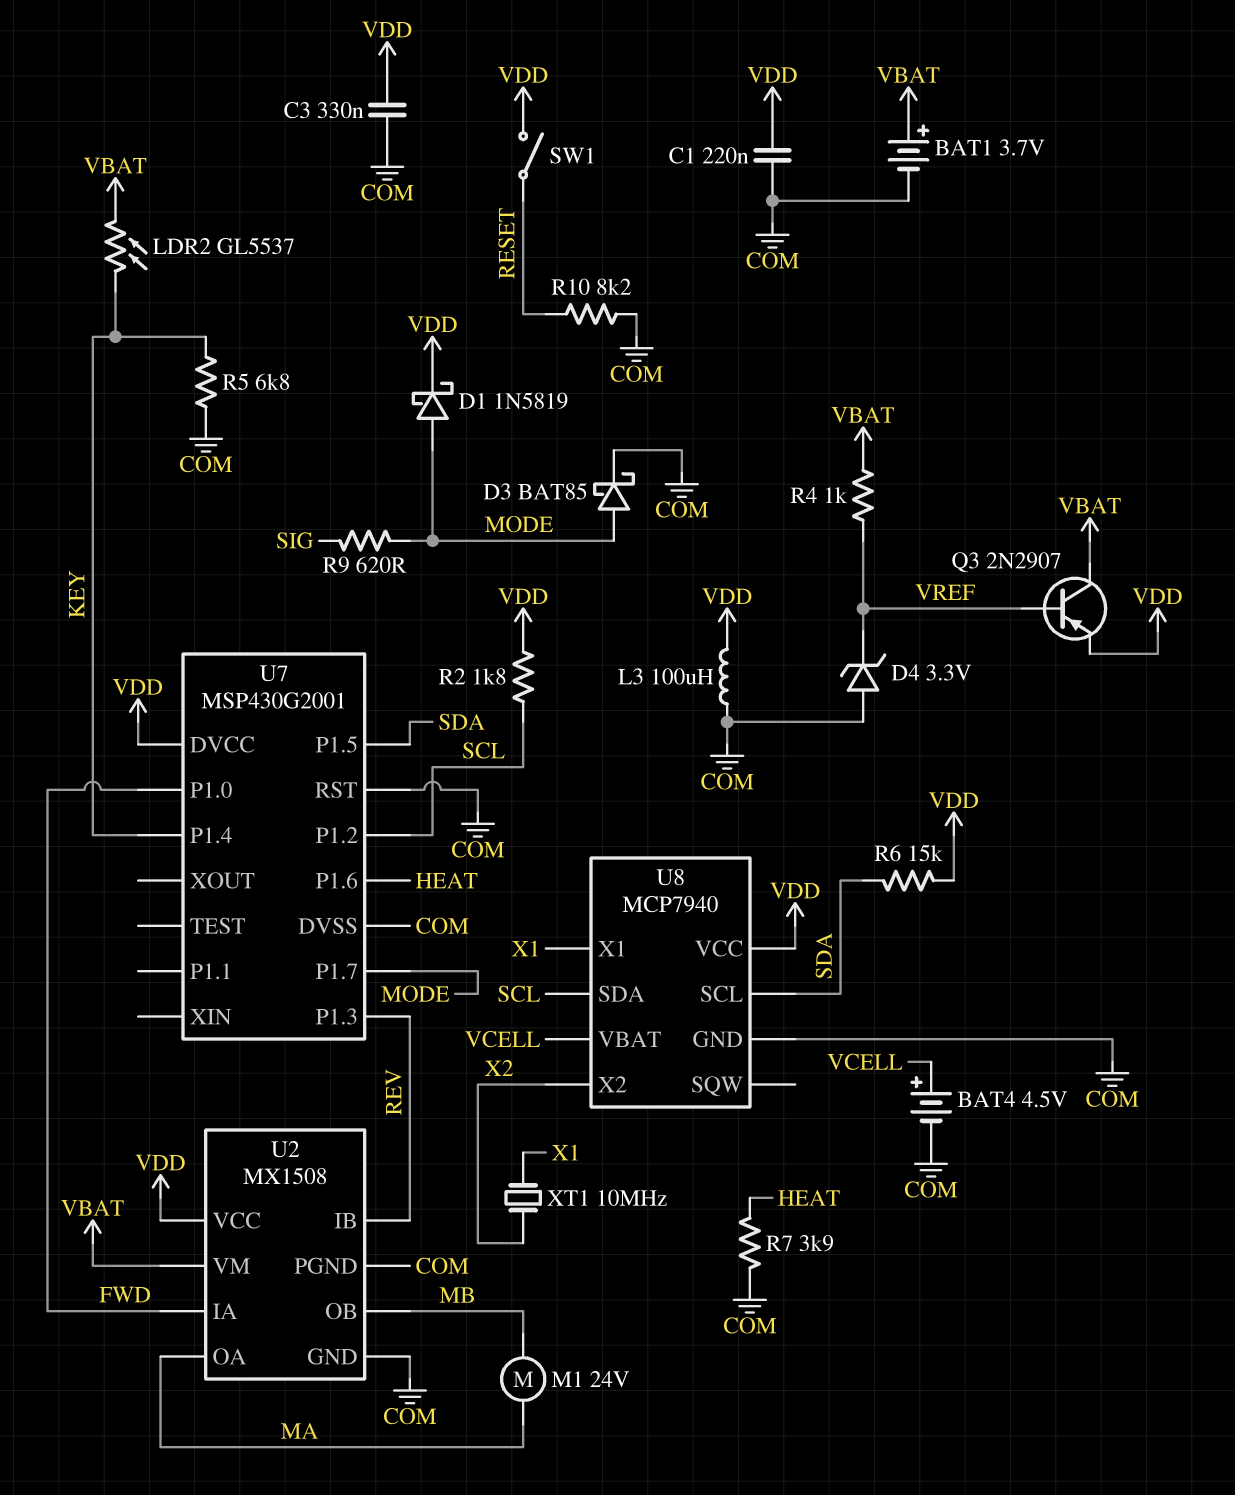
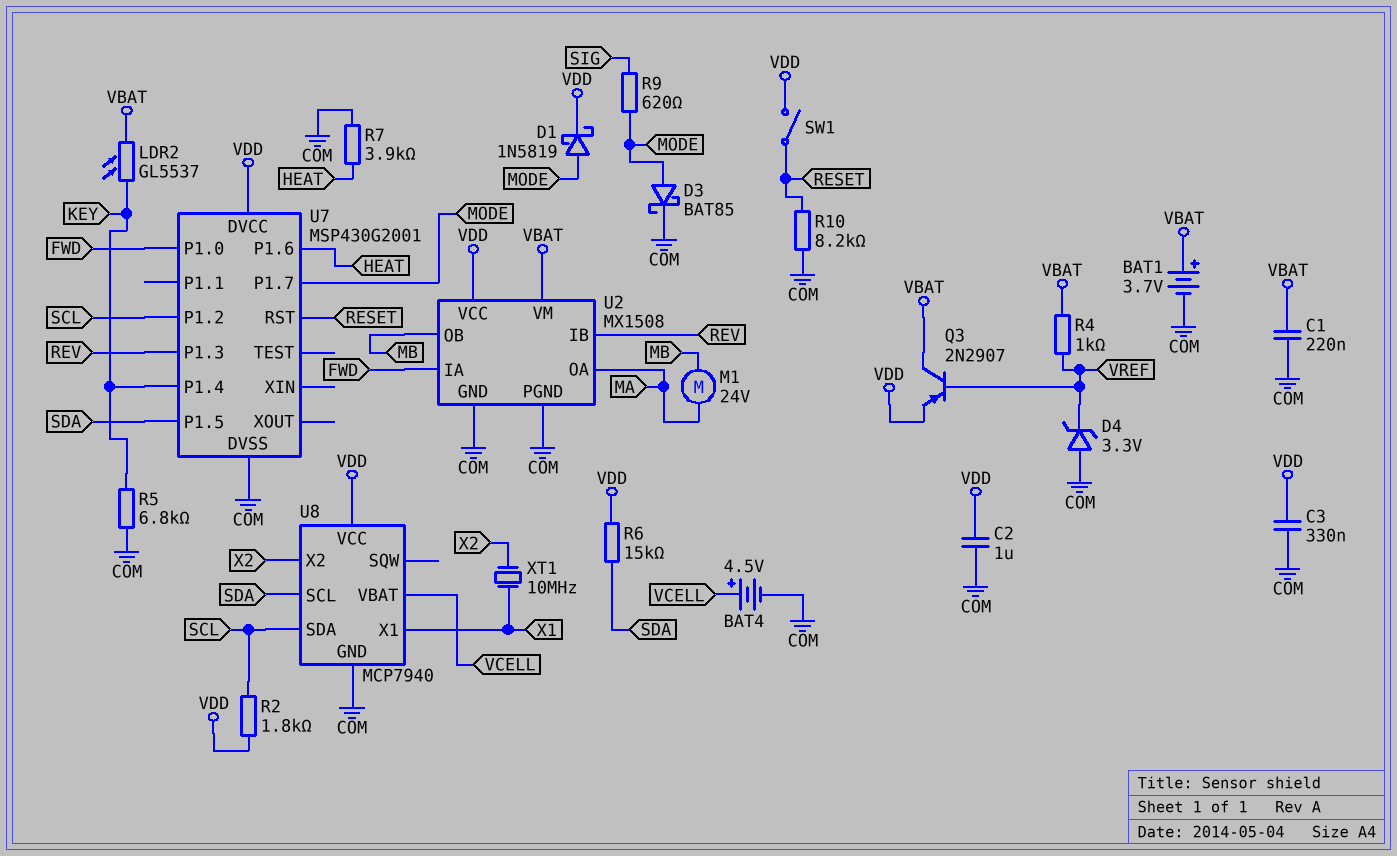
C1: 220nF (COM, VDD) -> 220nF (COM, VBAT)
C2: none -> 1uF (COM, VDD)
L3: 100uH (COM, VDD) -> none
U7 pin RST: COM -> RESET

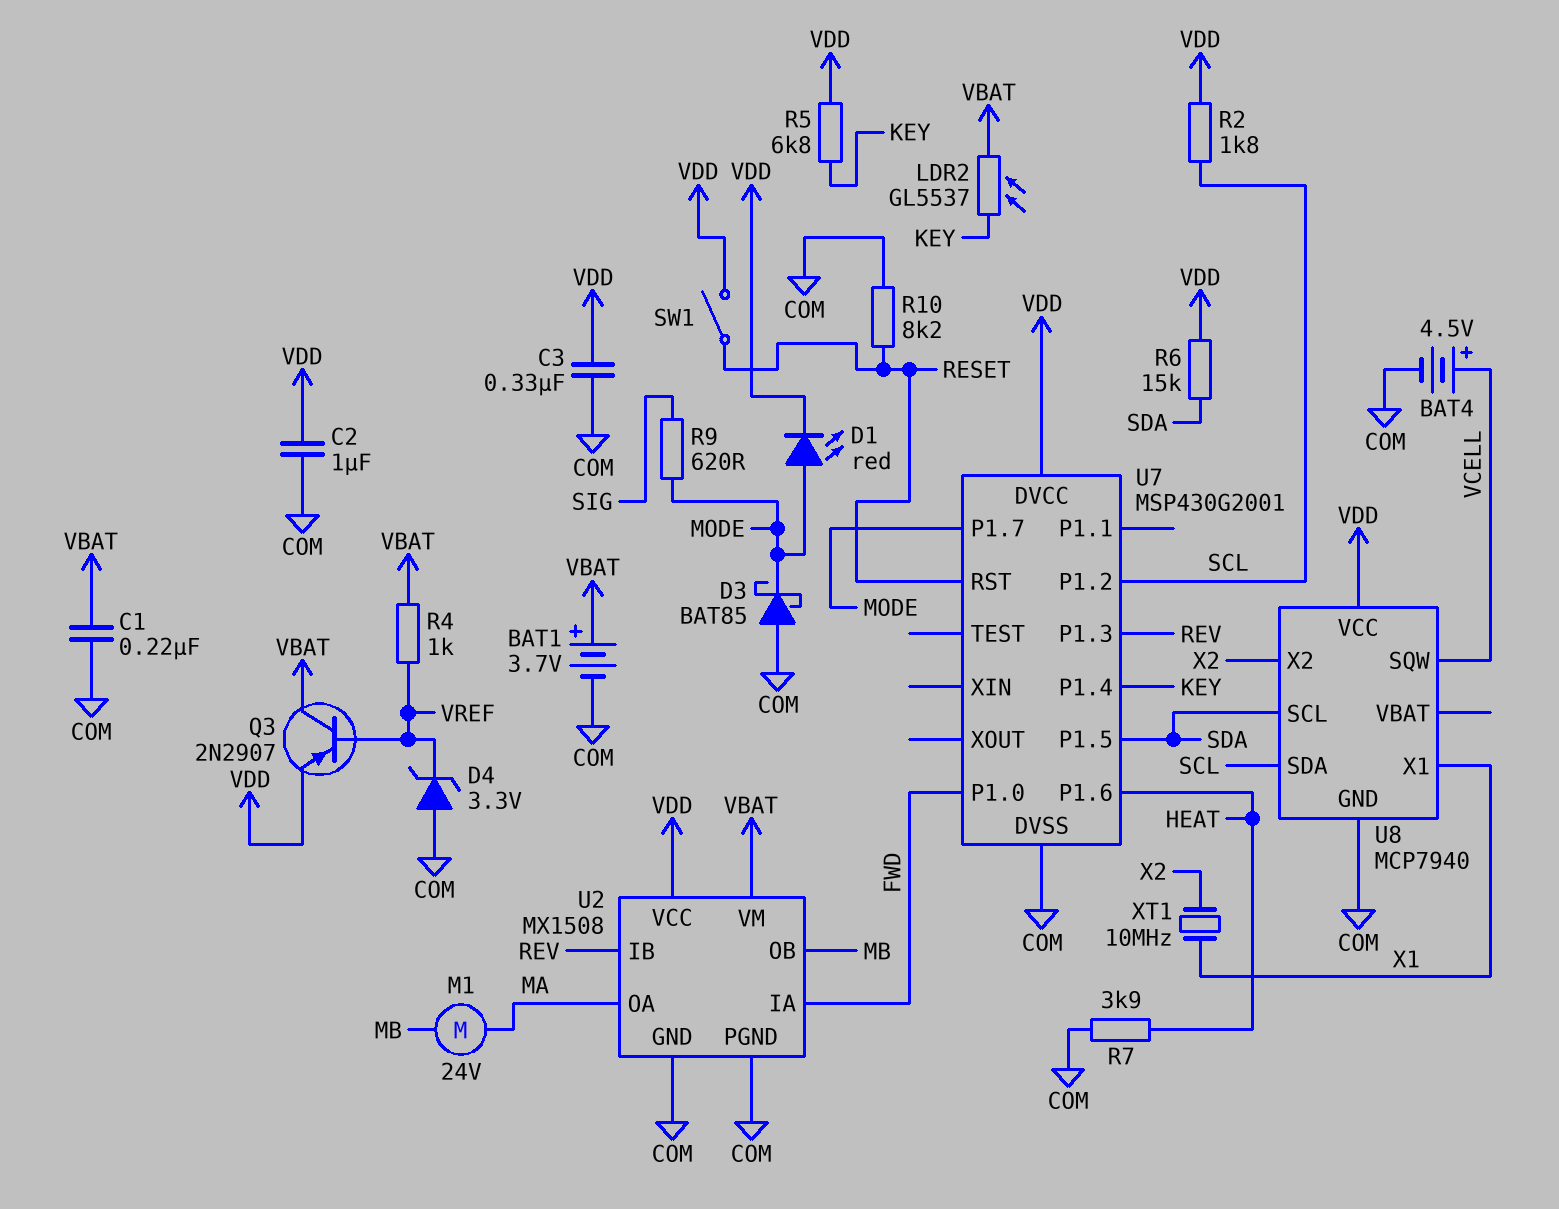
D1: schottky 1N5819 (A MODE, K VDD) -> LED red (A MODE, K VDD)
D3: schottky BAT85 (A MODE, K COM) -> schottky BAT85 (A COM, K MODE)
R5: 6.8k (COM, KEY) -> 6.8k (KEY, VDD)
U8 pin SQW: none -> VCELL
U8 pin VBAT: VCELL -> none

